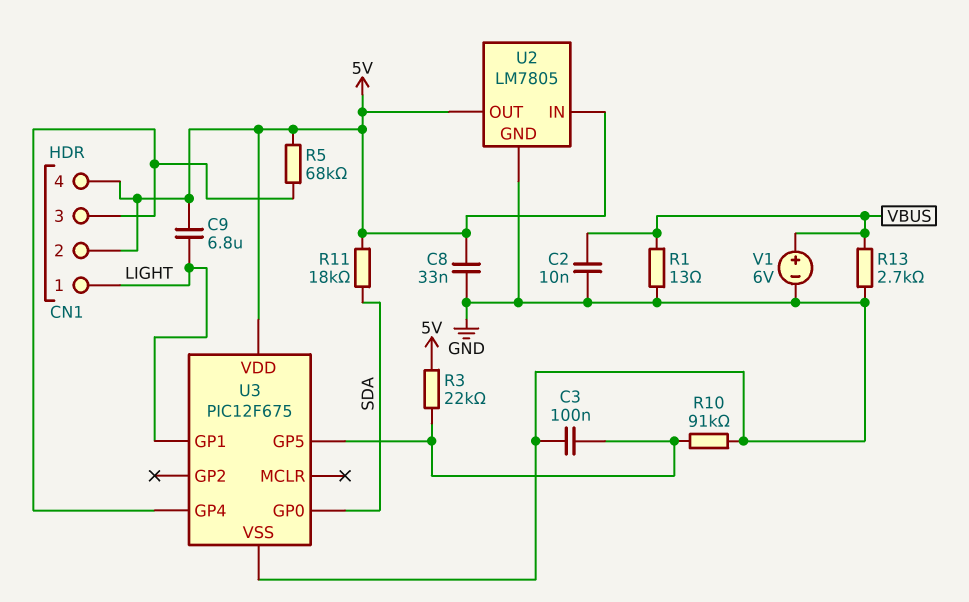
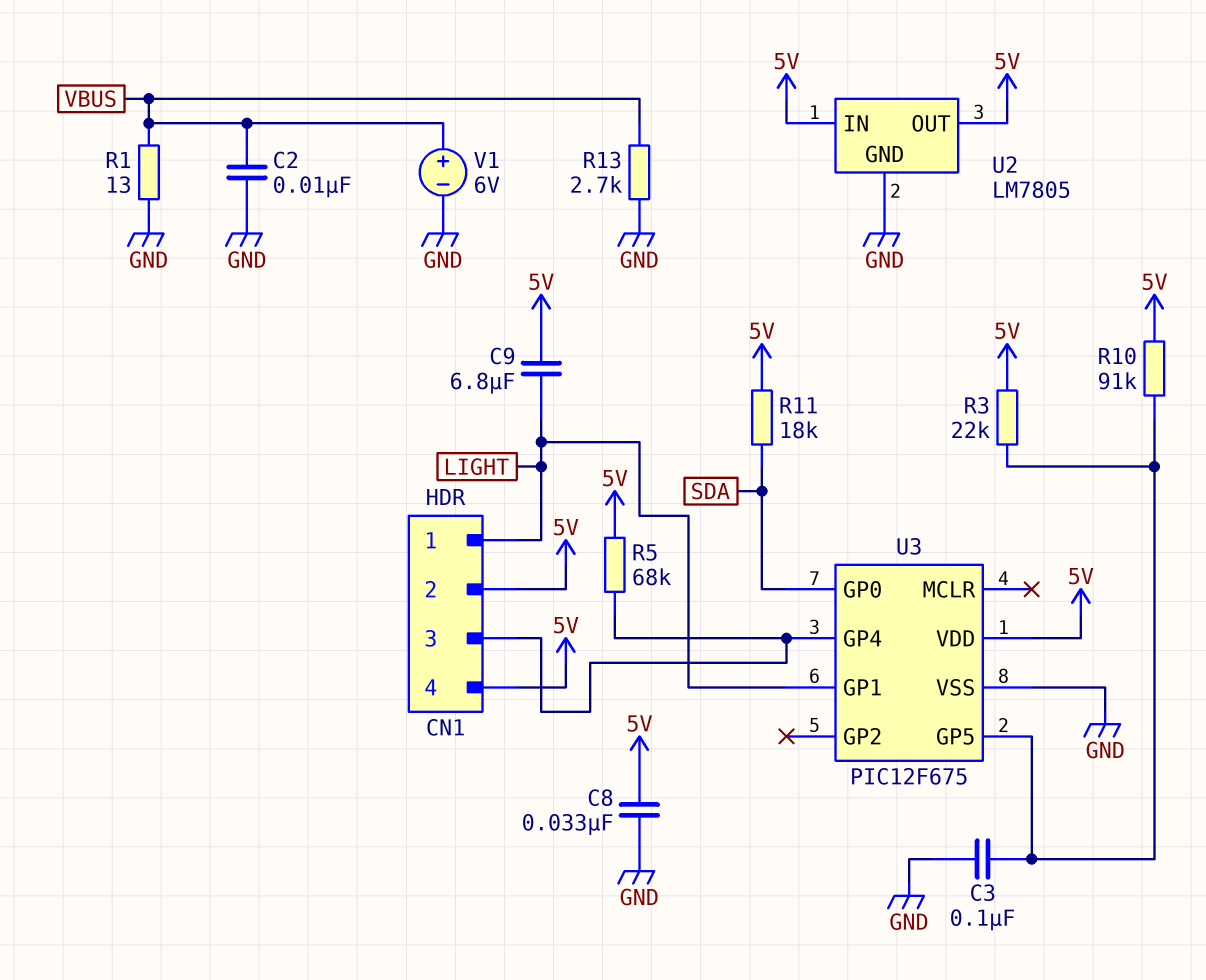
R10: 91k (GND, U3/GP5) -> 91k (5V, U3/GP5)

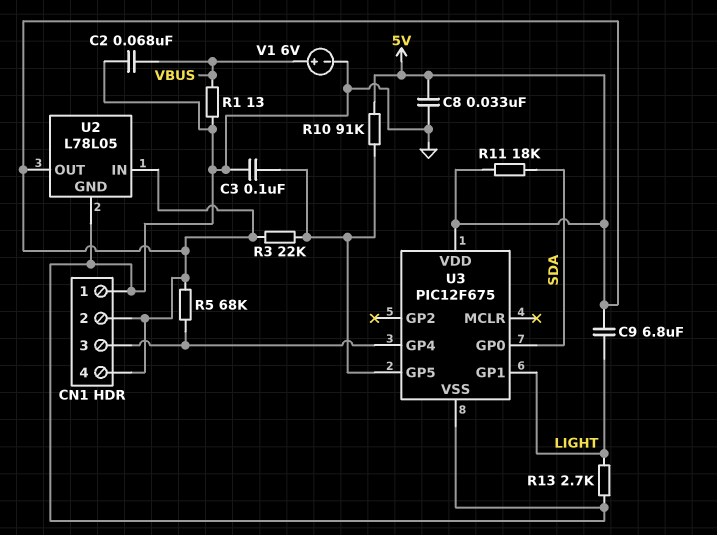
C2: 10nF (GND, VBUS) -> 68nF (GND, VBUS)
CN1 pin 1: LIGHT -> GND
R13: 2.7k (GND, VBUS) -> 2.7k (GND, LIGHT)
U2: LM7805 -> L78L05

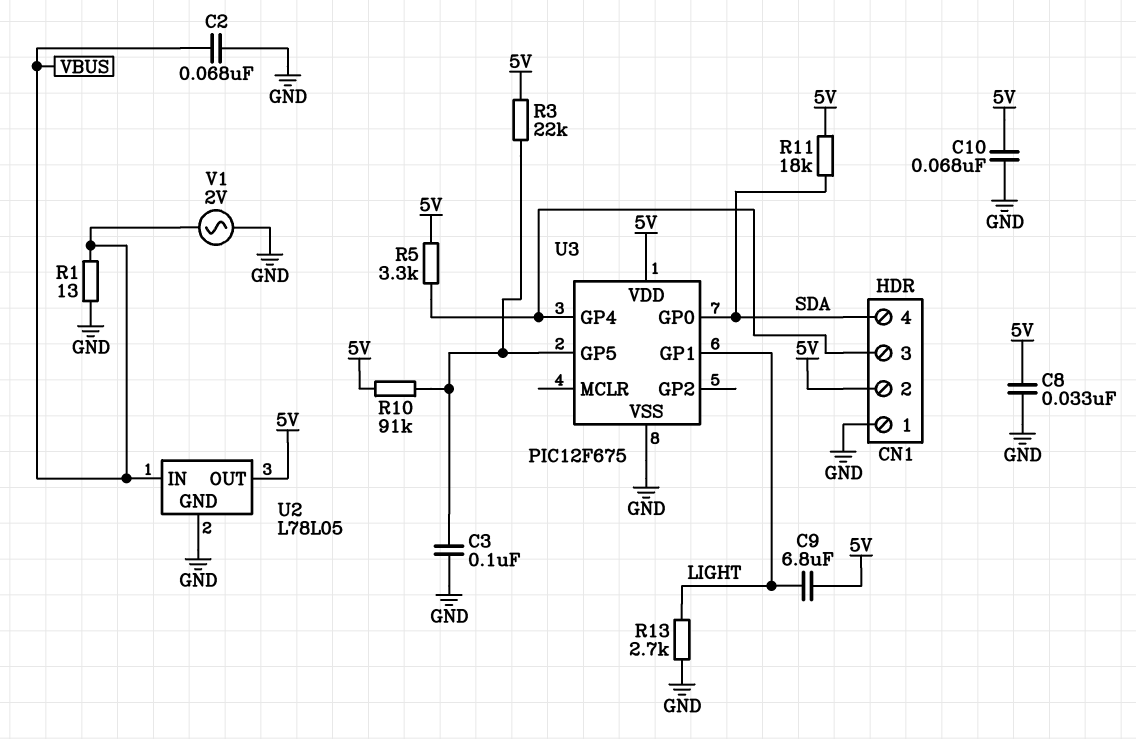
C10: none -> 68nF (5V, GND)
CN1 pin 4: 5V -> SDA
R5: 68k (5V, CN1/3) -> 3.3k (5V, CN1/3)
U2 pin IN: 5V -> VBUS
V1: 6V (plus VBUS, minus GND) -> AC 2V (GND, VBUS)

